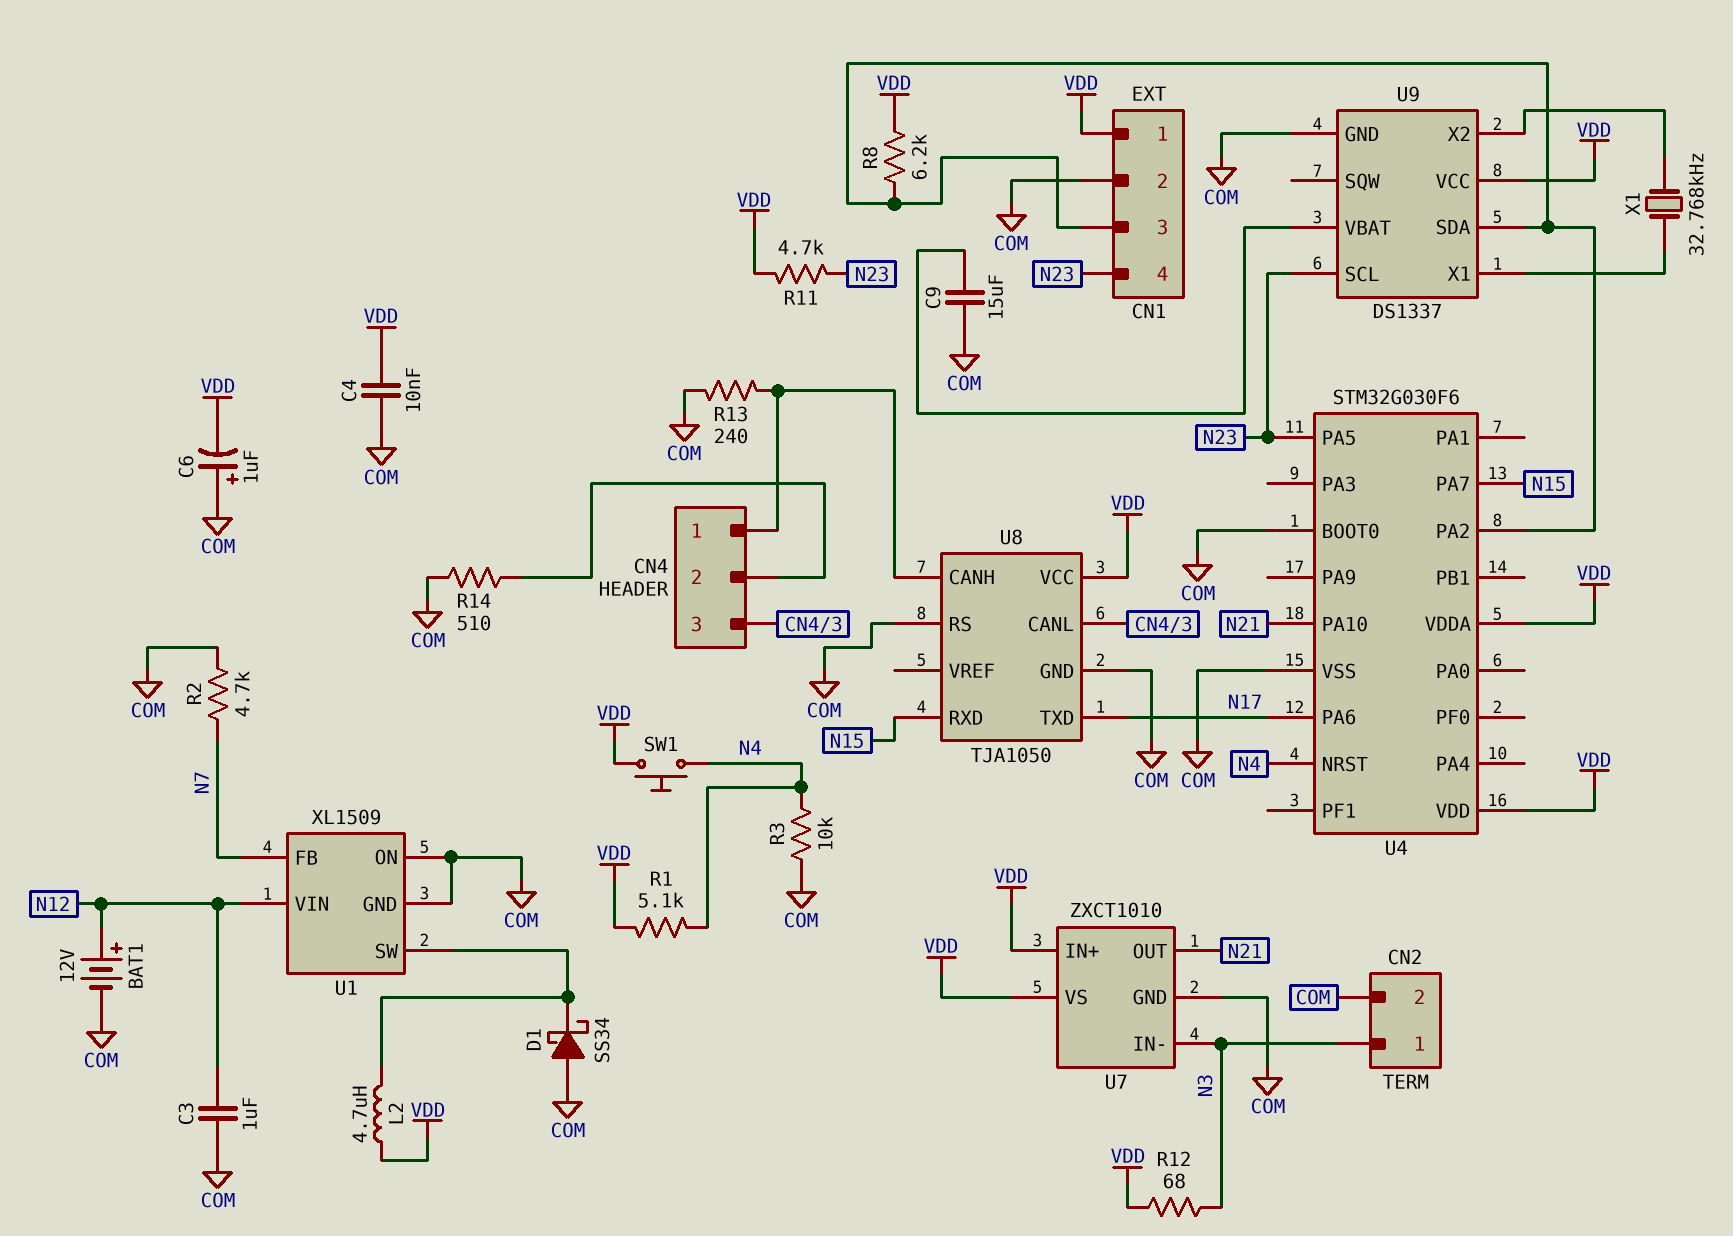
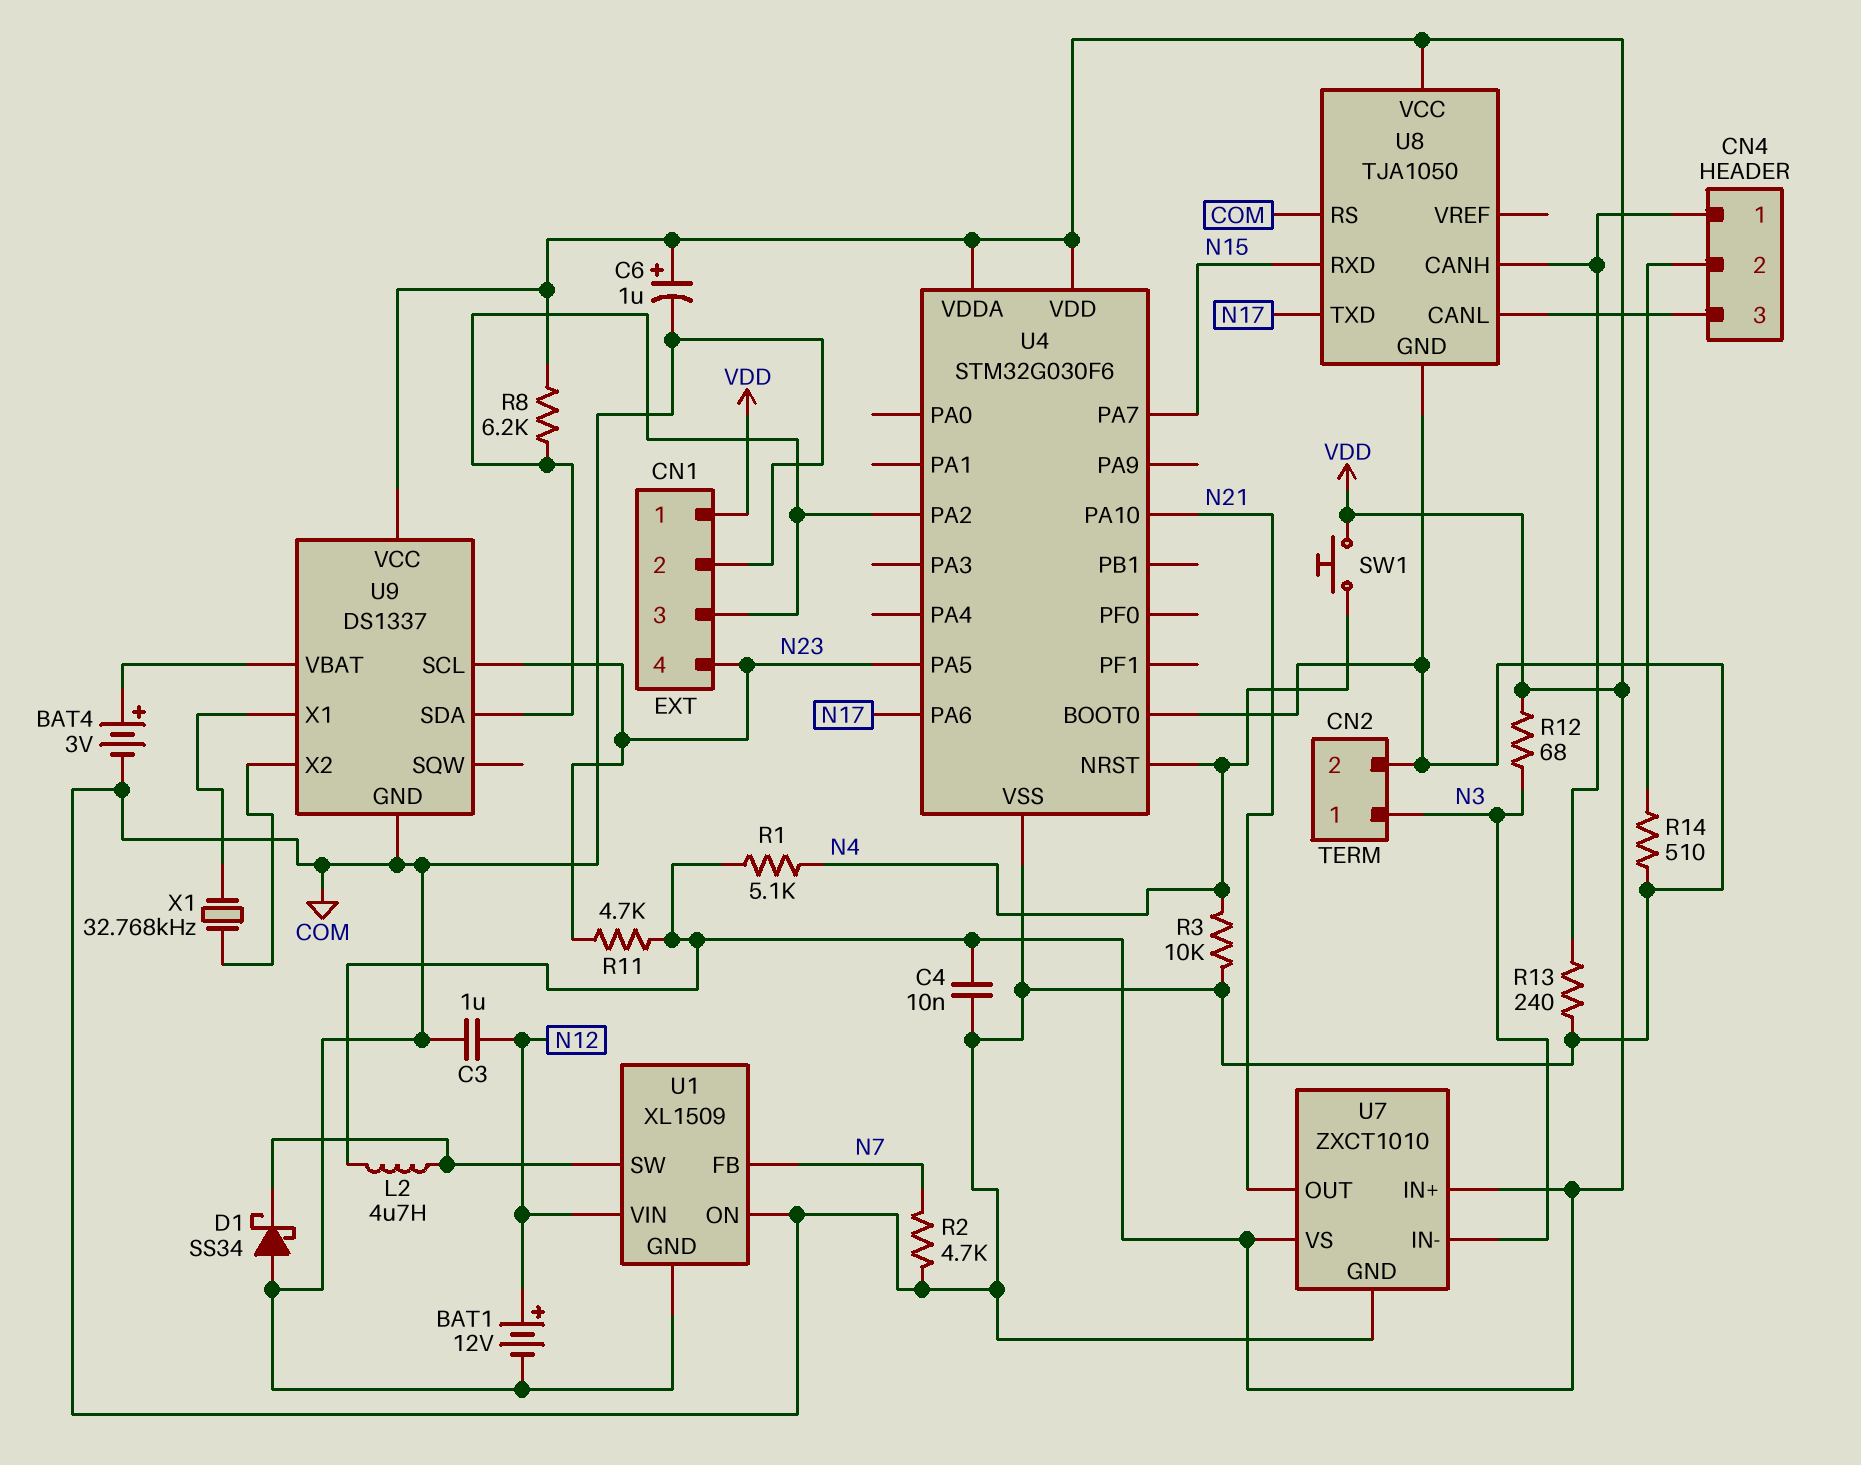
BAT4: none -> 3V (plus U9/VBAT, minus COM)
C6: 1uF (plus COM, minus VDD) -> 1uF (plus VDD, minus COM)
C9: 15uF (COM, U9/VBAT) -> none

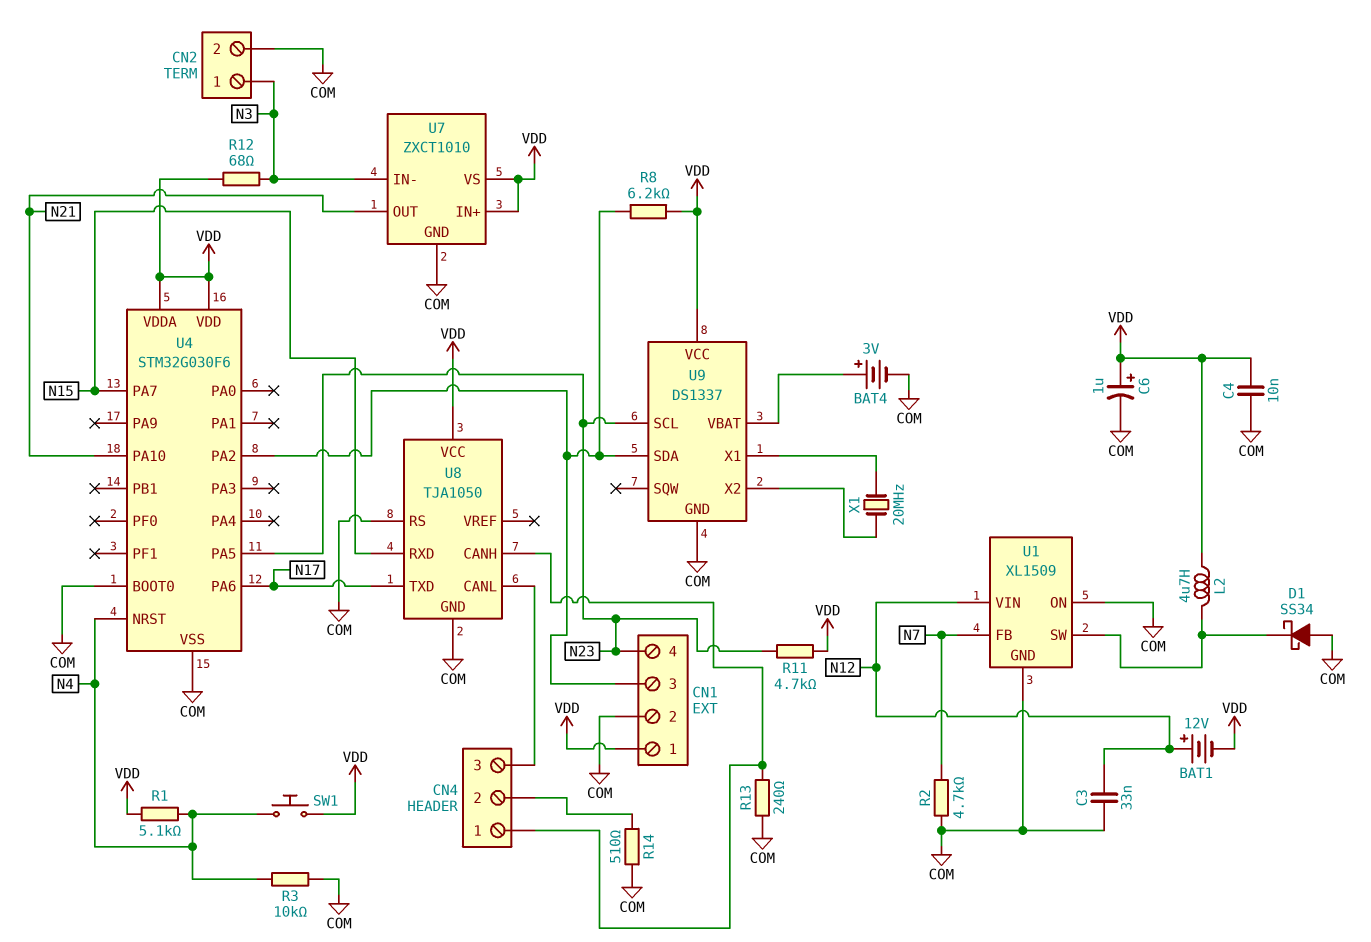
BAT1: 12V (plus N12, minus COM) -> 12V (plus N12, minus VDD)
C3: 1uF (COM, N12) -> 33nF (COM, N12)
X1: 32.768kHz (U9/X1, U9/X2) -> 20MHz (U9/X1, U9/X2)

